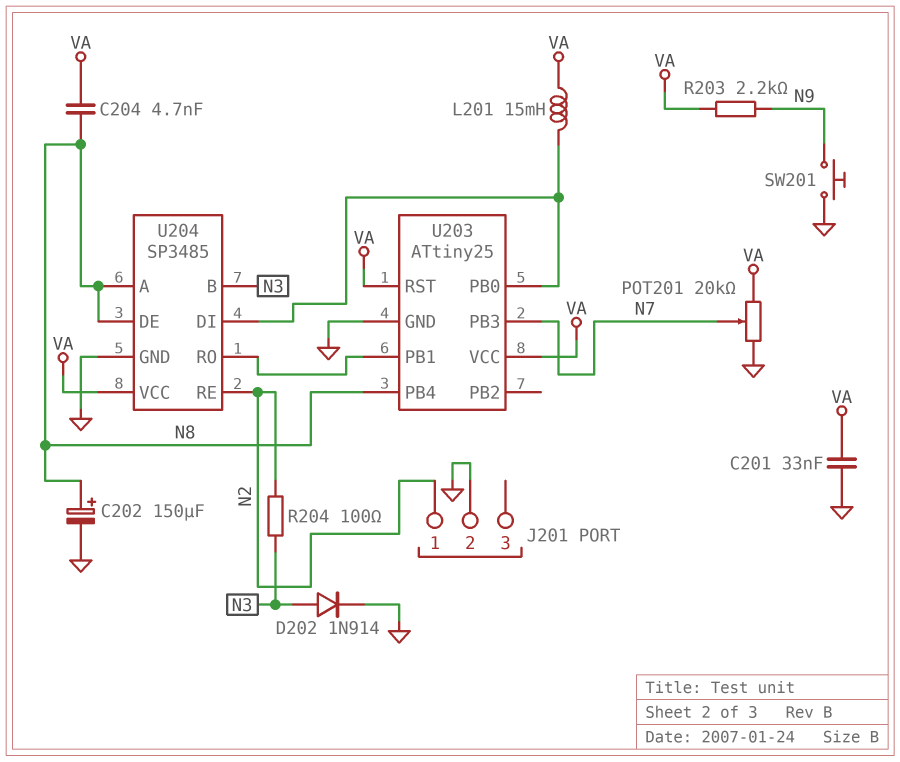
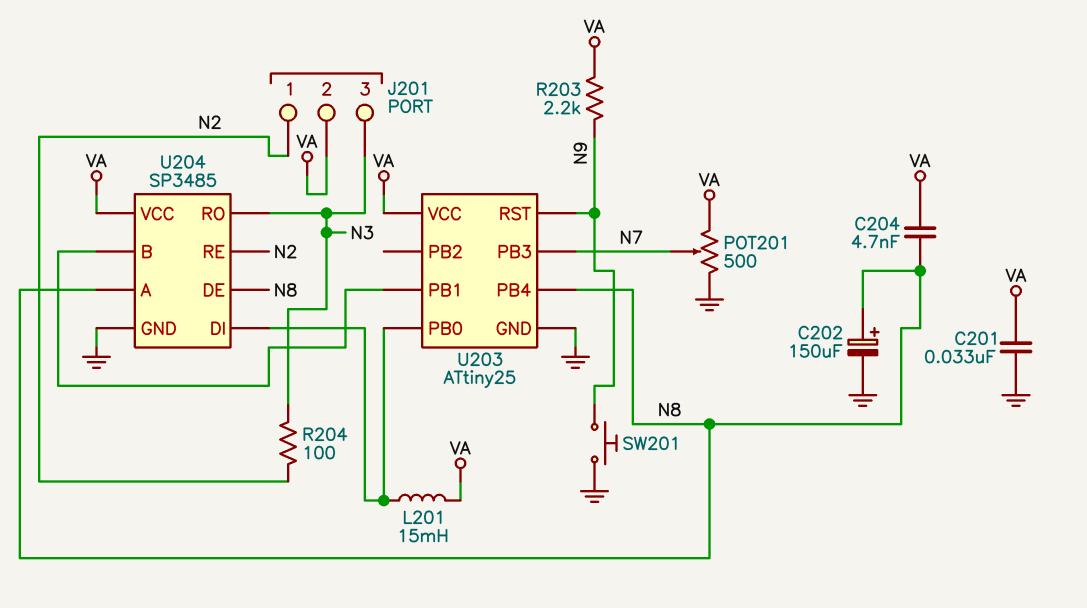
D202: diode 1N914 (A N3, K GND) -> none
J201 pin 2: GND -> VA
J201 pin 3: none -> N3
POT201: 20k (GND, VA, wiper N7) -> 500 (GND, VA, wiper N7)
U203 pin RST: VA -> N9
U204 pin B: N3 -> U203/PB1
U204 pin RO: U203/PB1 -> N3

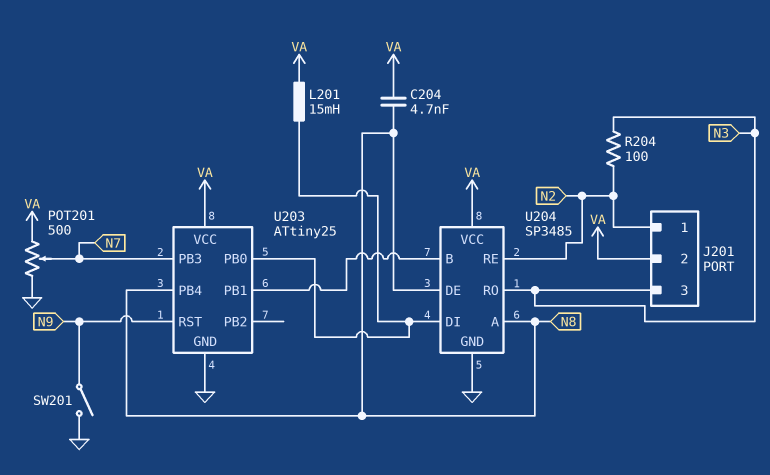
C201: 33nF (GND, VA) -> none
C202: 150uF (plus N8, minus GND) -> none
R203: 2.2k (N9, VA) -> none
SW201: button (GND, N9) -> switch (GND, N9)

